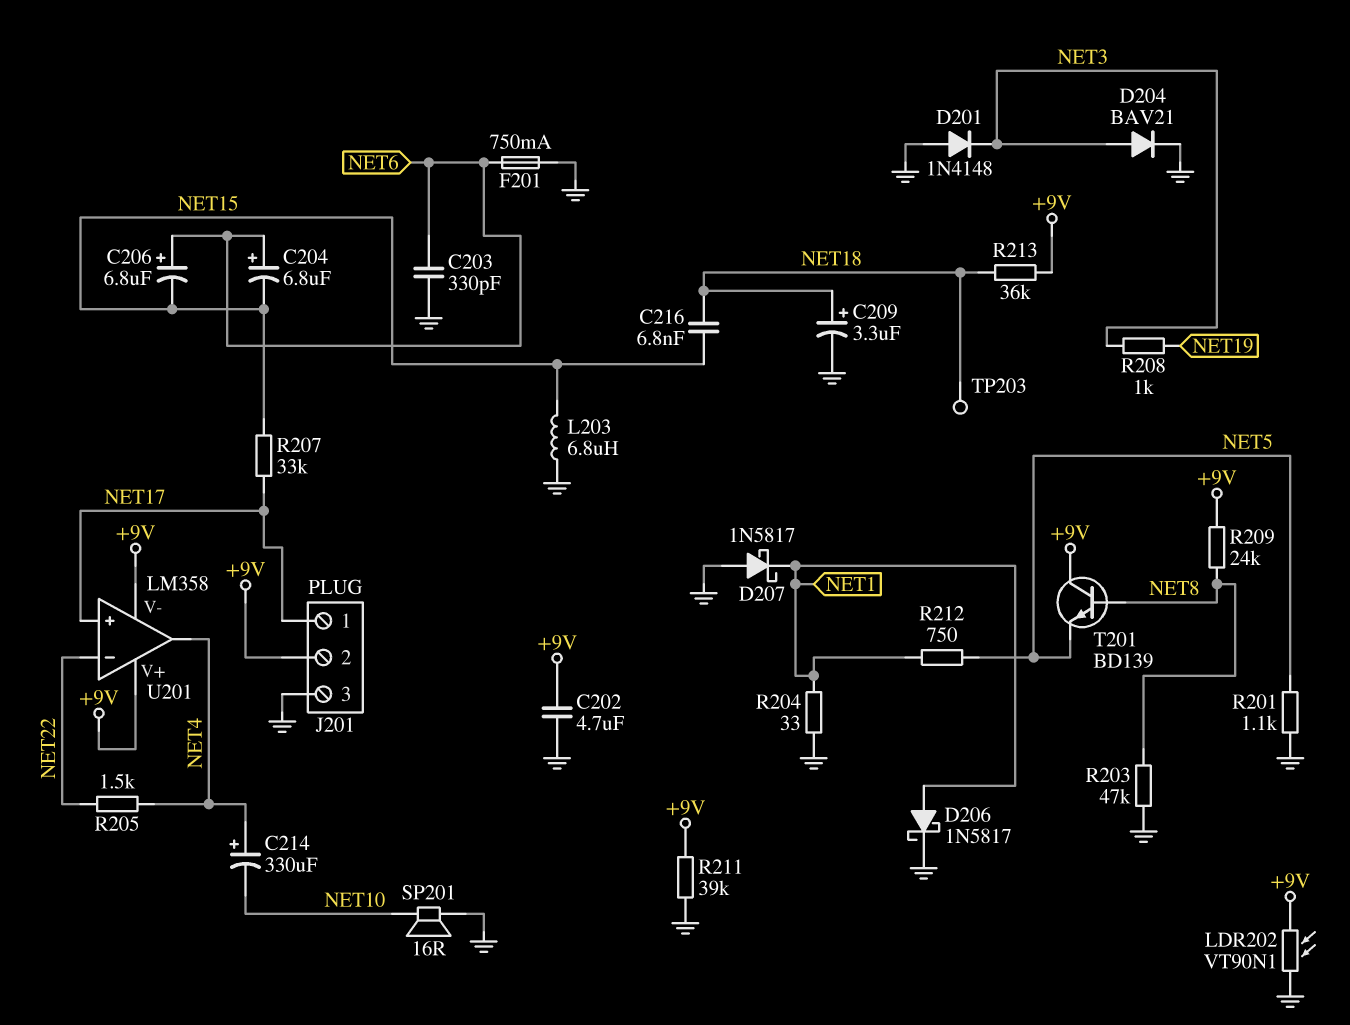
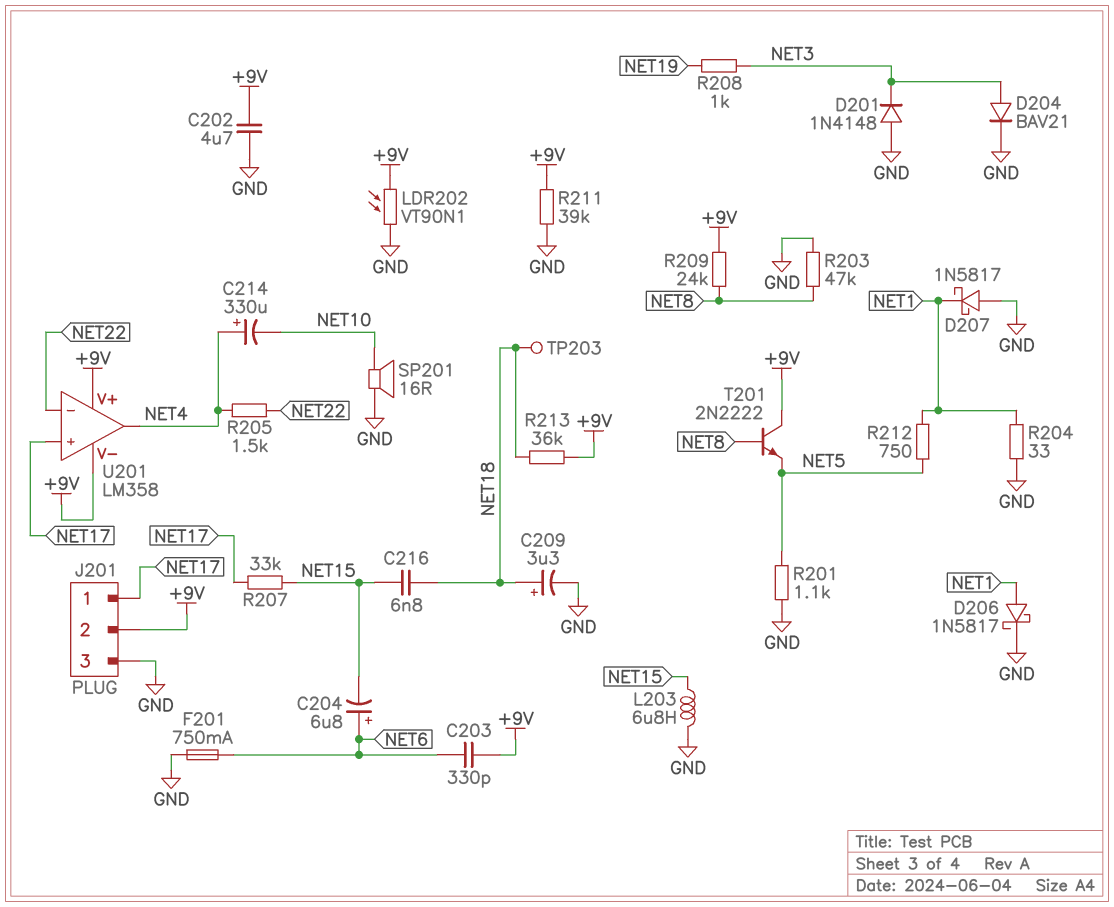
C203: 330pF (GND, NET6) -> 330pF (+9V, NET6)
C206: 6.8uF (plus NET6, minus NET15) -> none
T201: NPN BD139 (B NET8, C +9V, E NET5) -> NPN 2N2222 (B NET8, C +9V, E NET5)

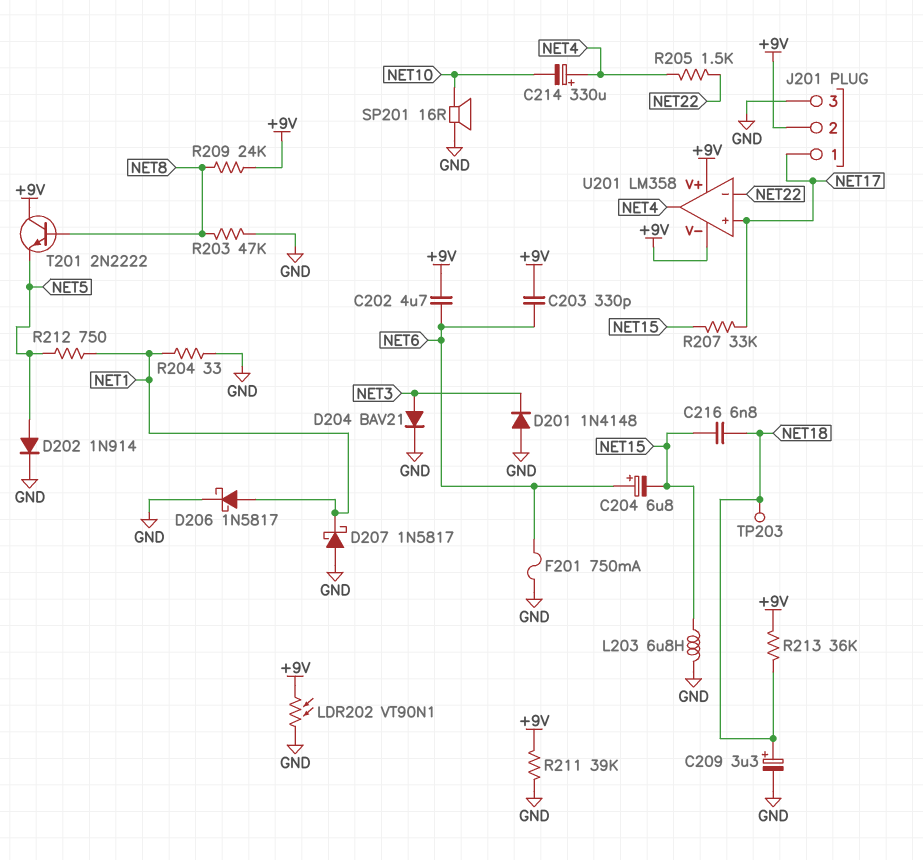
C202: 4.7uF (+9V, GND) -> 4.7uF (+9V, NET6)
D202: none -> diode 1N914 (A NET5, K GND)
R201: 1.1k (GND, NET5) -> none
R208: 1k (NET3, NET19) -> none

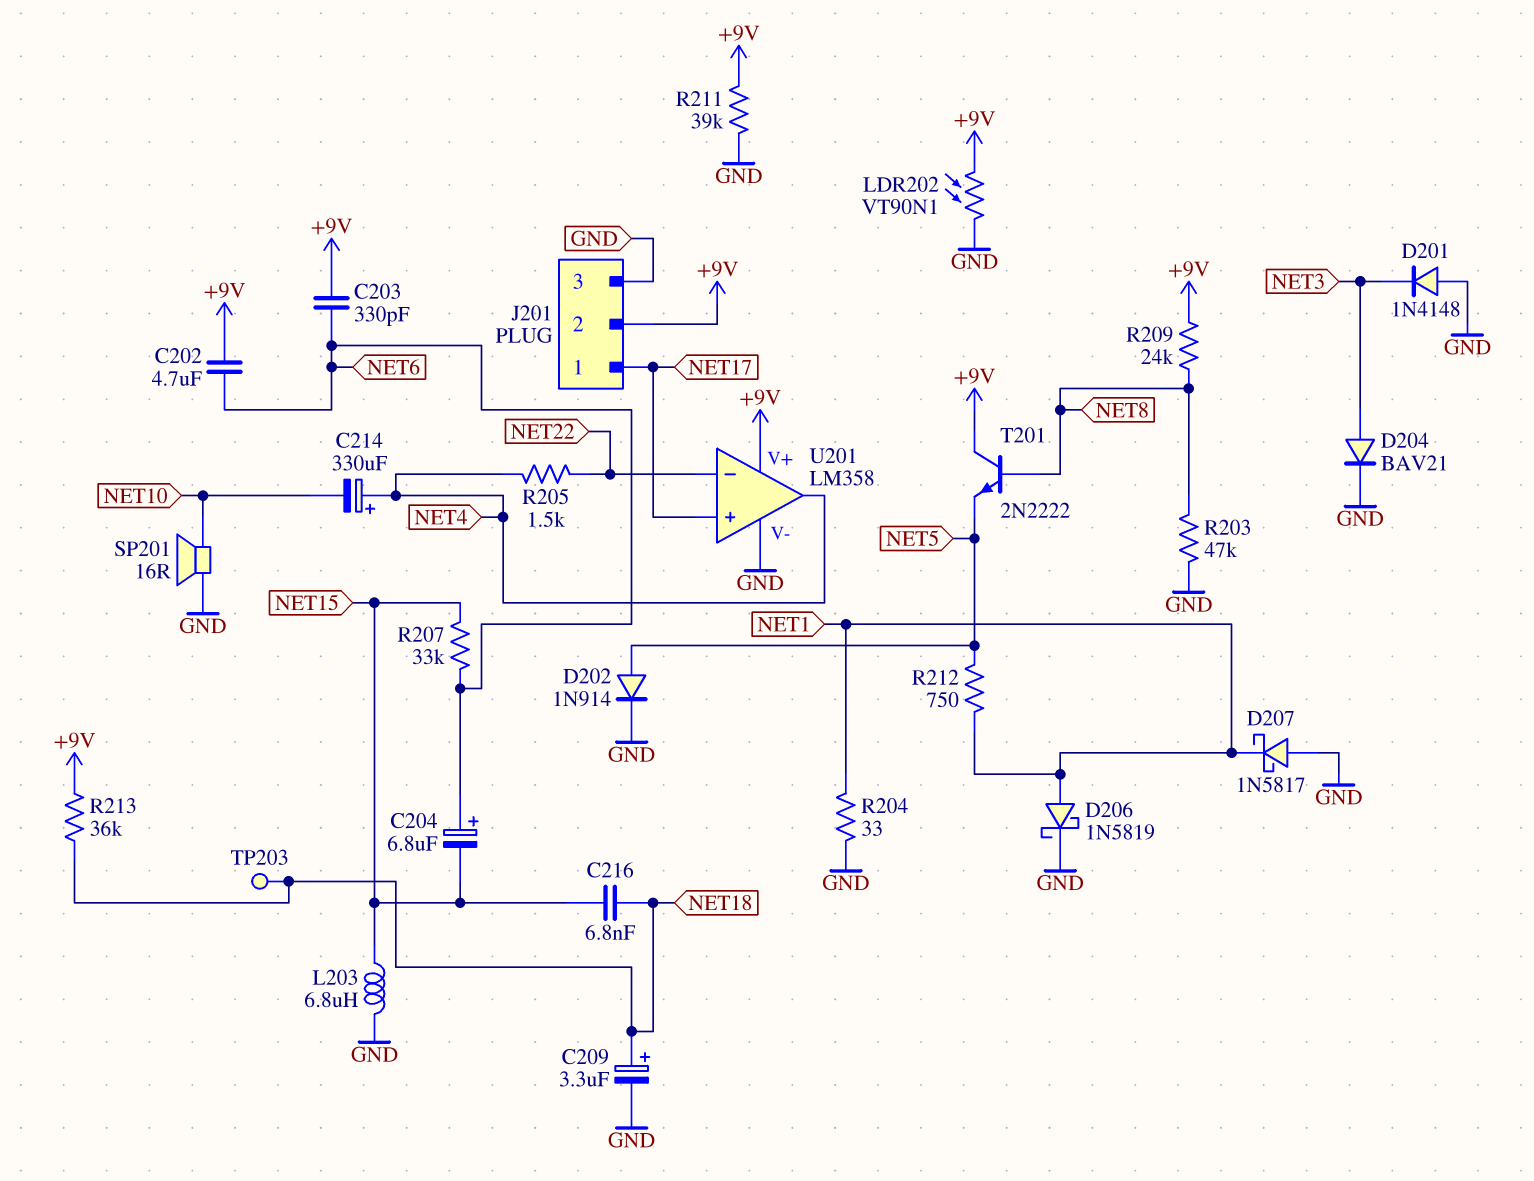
D206: schottky 1N5817 (A NET1, K GND) -> schottky 1N5819 (A NET1, K GND)
F201: 750mA (GND, NET6) -> none
R207: 33k (NET15, NET17) -> 33k (NET6, NET15)
U201 pin V-: +9V -> GND

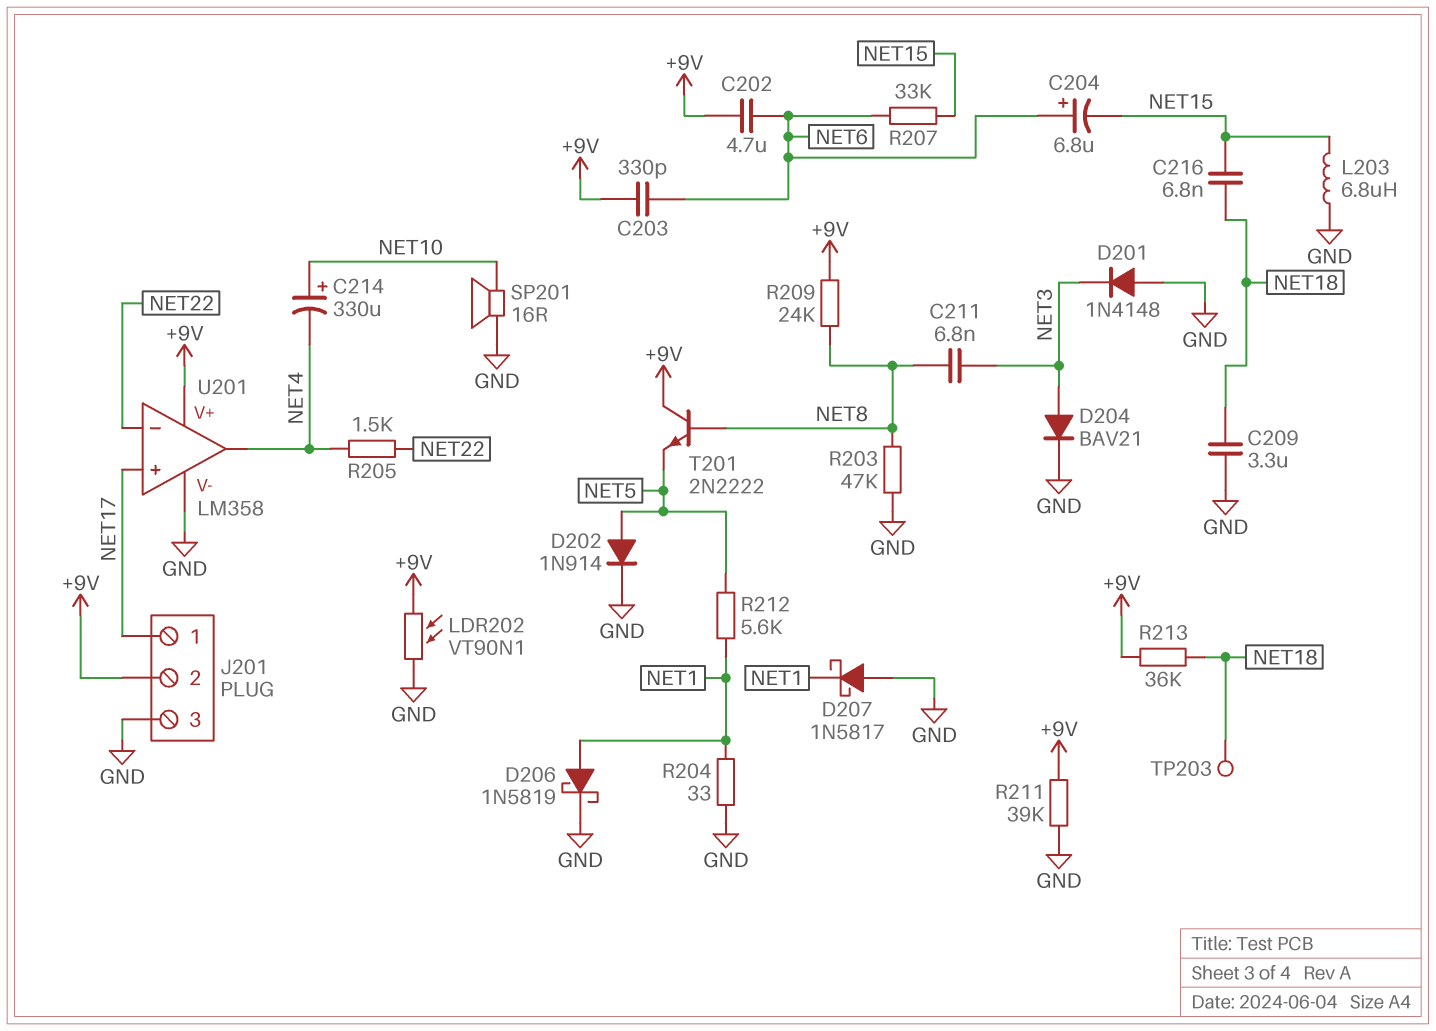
C209: 3.3uF (plus NET18, minus GND) -> 3.3uF (GND, NET18)
C211: none -> 6.8nF (NET3, NET8)
C214: 330uF (plus NET4, minus NET10) -> 330uF (plus NET10, minus NET4)
R212: 750 (NET1, NET5) -> 5.6k (NET1, NET5)

